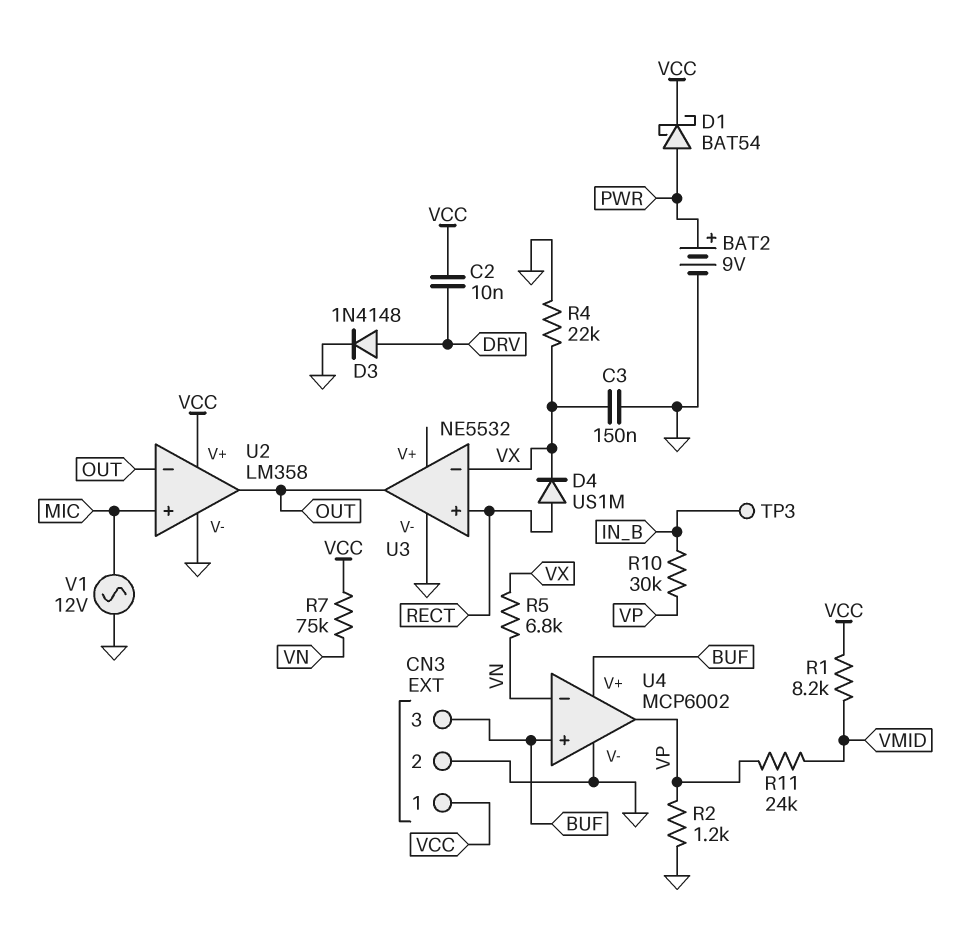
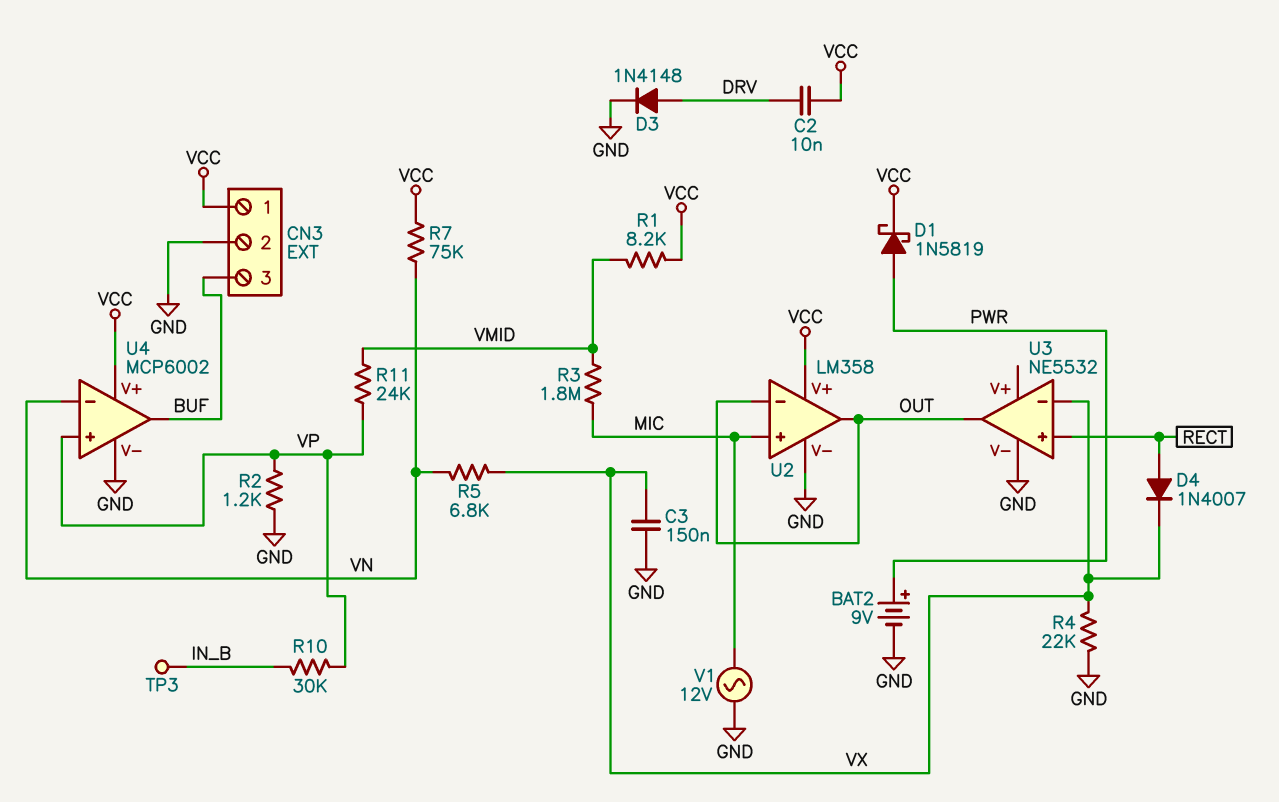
D1: schottky BAT54 (A PWR, K VCC) -> schottky 1N5819 (A PWR, K VCC)
D4: diode US1M (A RECT, K VX) -> diode 1N4007 (A RECT, K VX)
R3: none -> 1.8M (MIC, VMID)
U4 pin V+: BUF -> VCC
U4 pin in+: BUF -> VP
U4 pin out: VP -> BUF

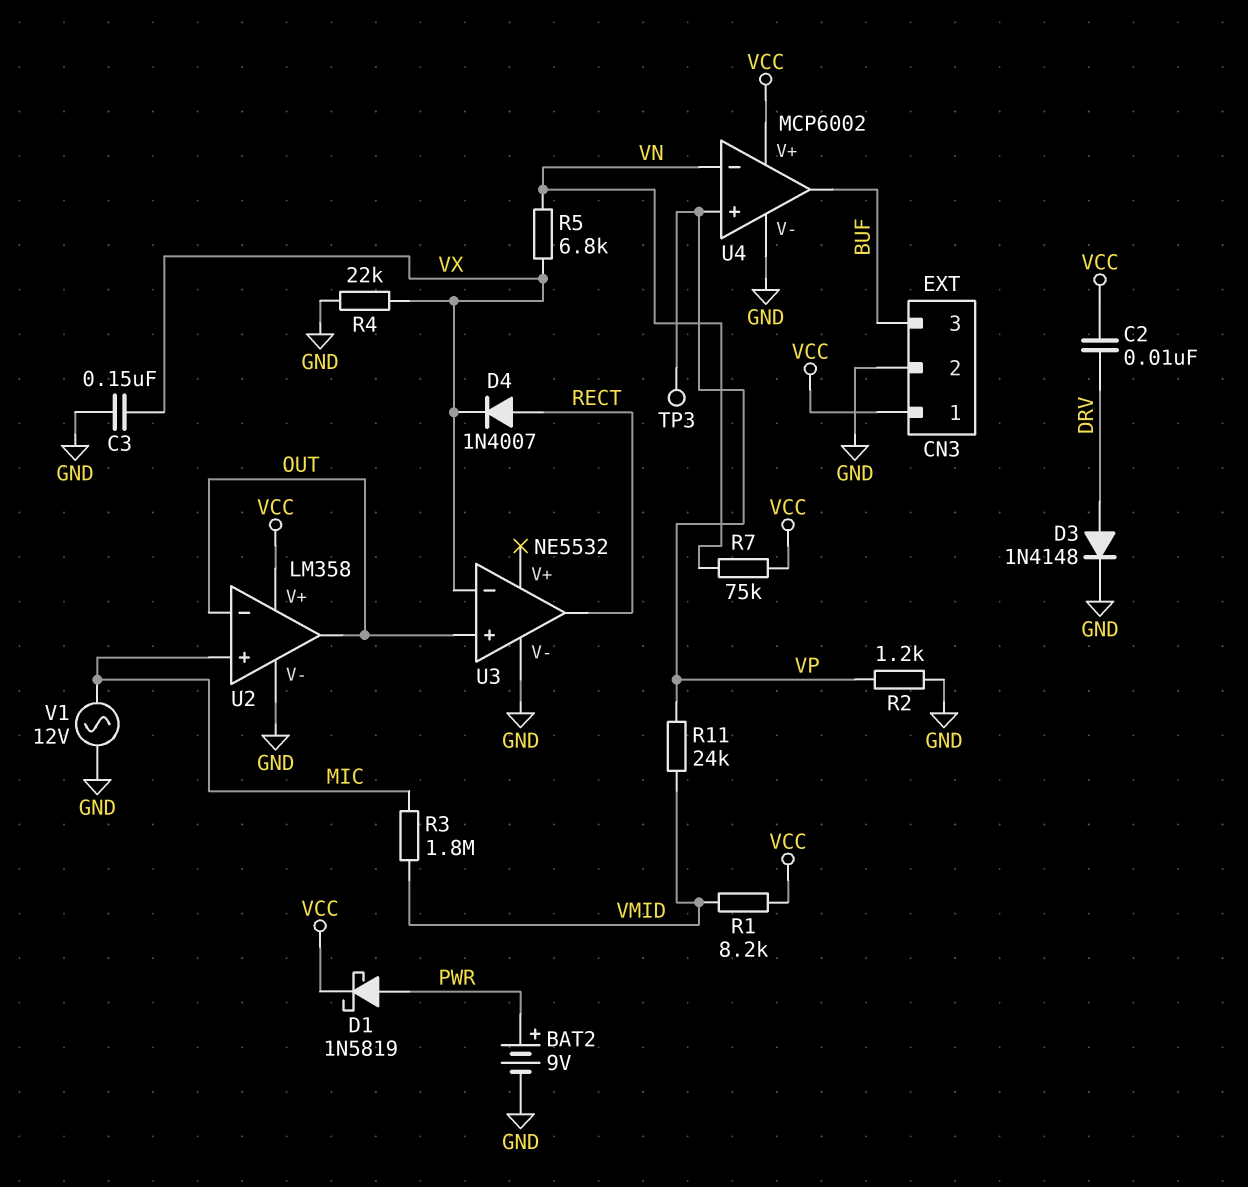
R10: 30k (IN_B, VP) -> none
TP3: test point (IN_B) -> test point (VP)
U3 pin in+: RECT -> OUT
U3 pin out: OUT -> RECT

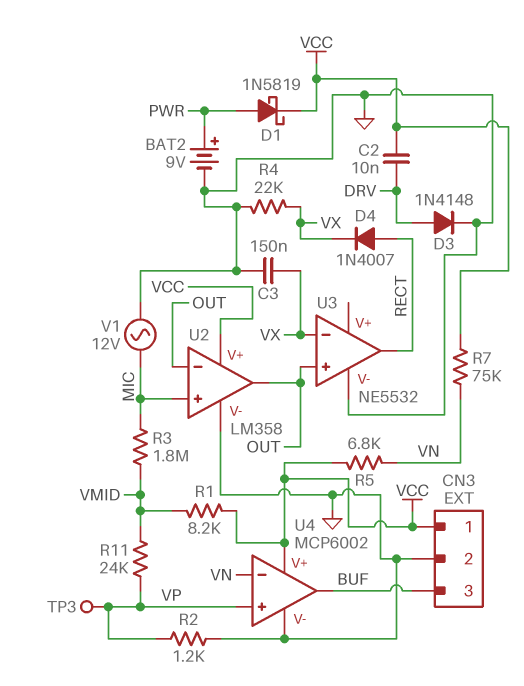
R5: 6.8k (VN, VX) -> 6.8k (VCC, VN)

